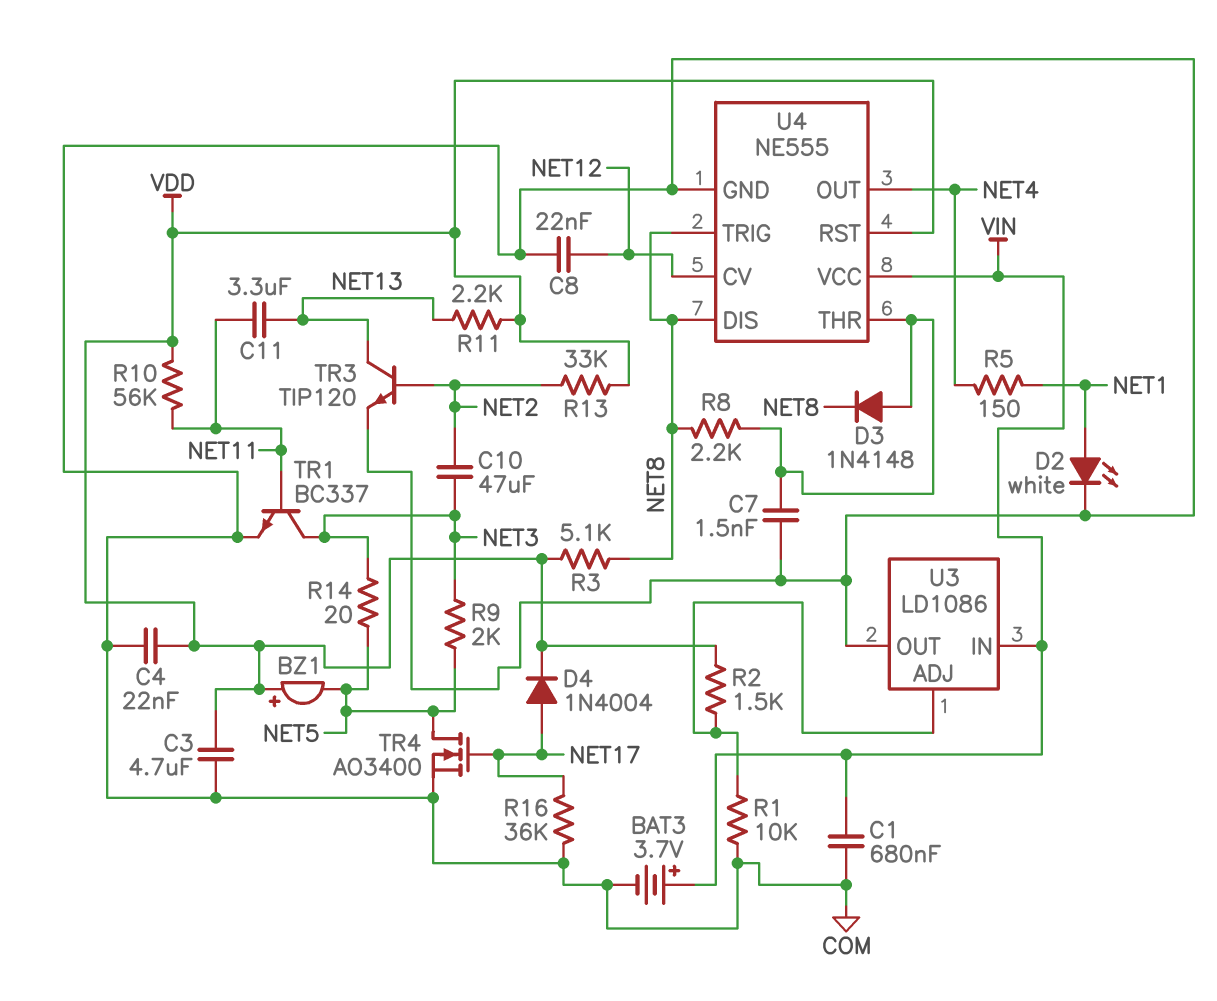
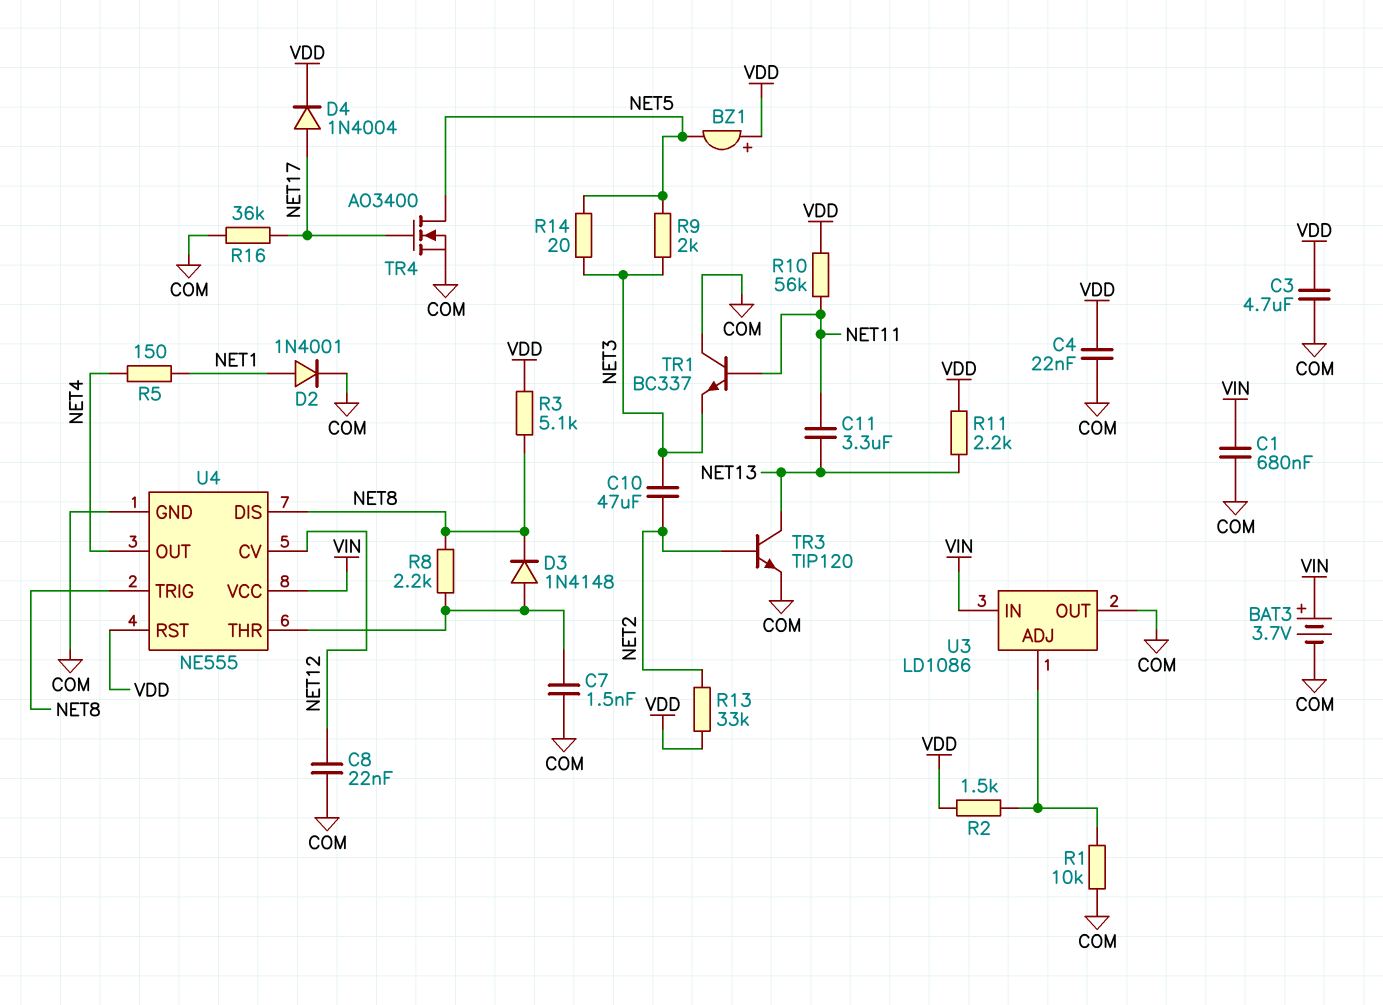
D2: LED white (A NET1, K COM) -> diode 1N4001 (A NET1, K COM)
TR1: NPN BC337 (B NET11, C NET3, E COM) -> NPN BC337 (B NET11, C COM, E NET3)

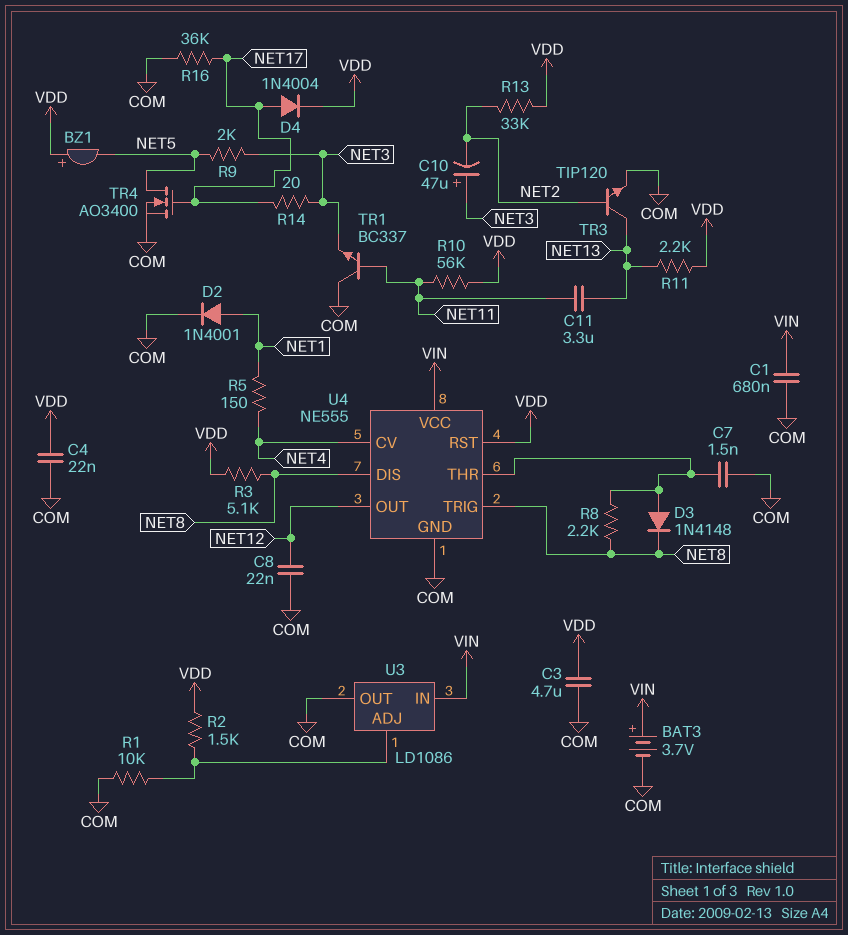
C10: 47uF (NET2, NET3) -> 47uF (plus NET3, minus NET2)
R14: 20 (NET3, NET5) -> 20 (NET3, NET17)
U4 pin CV: NET12 -> NET4
U4 pin OUT: NET4 -> NET12

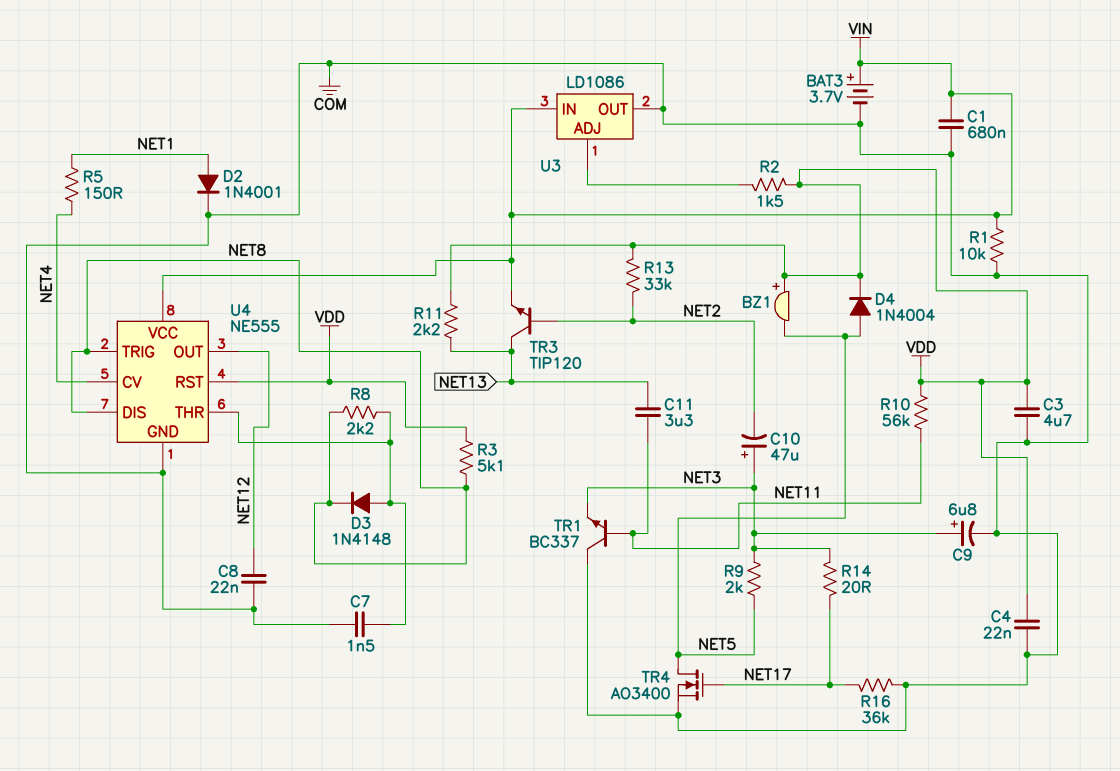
C9: none -> 6.8uF (plus NET3, minus COM)
D4: diode 1N4004 (A NET17, K VDD) -> diode 1N4004 (A NET5, K VDD)
R1: 10k (COM, U3/ADJ) -> 10k (COM, VIN)
TR3: NPN TIP120 (B NET2, C NET13, E COM) -> NPN TIP120 (B NET2, C NET13, E VIN)

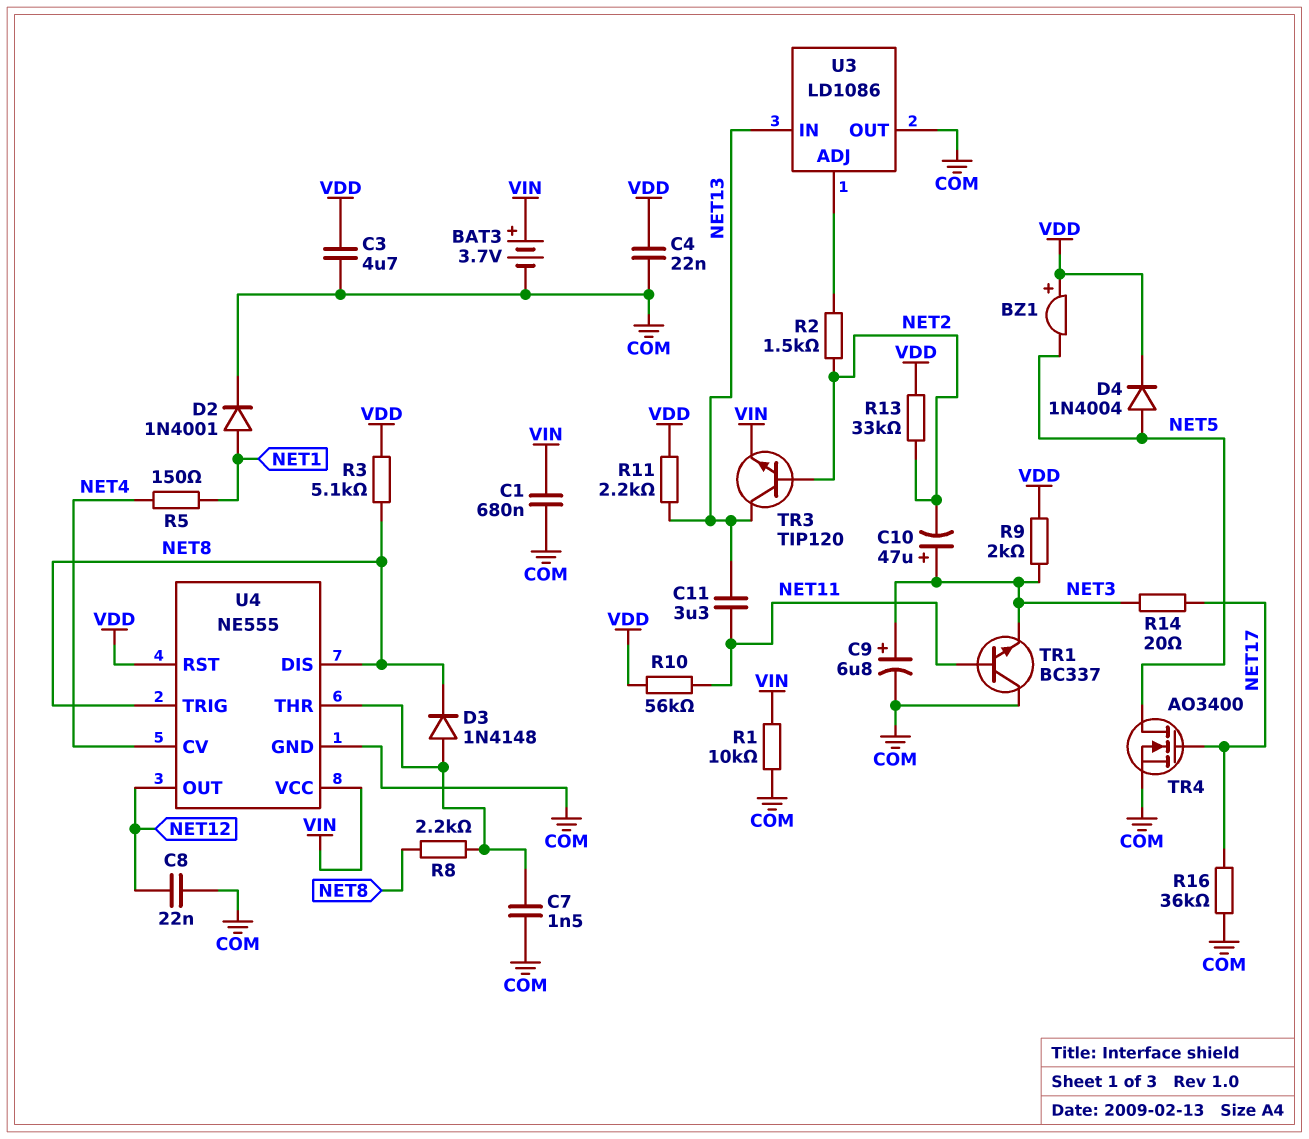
R2: 1.5k (U3/ADJ, VDD) -> 1.5k (NET2, U3/ADJ)
R9: 2k (NET3, NET5) -> 2k (NET3, VDD)
U3 pin IN: VIN -> NET13

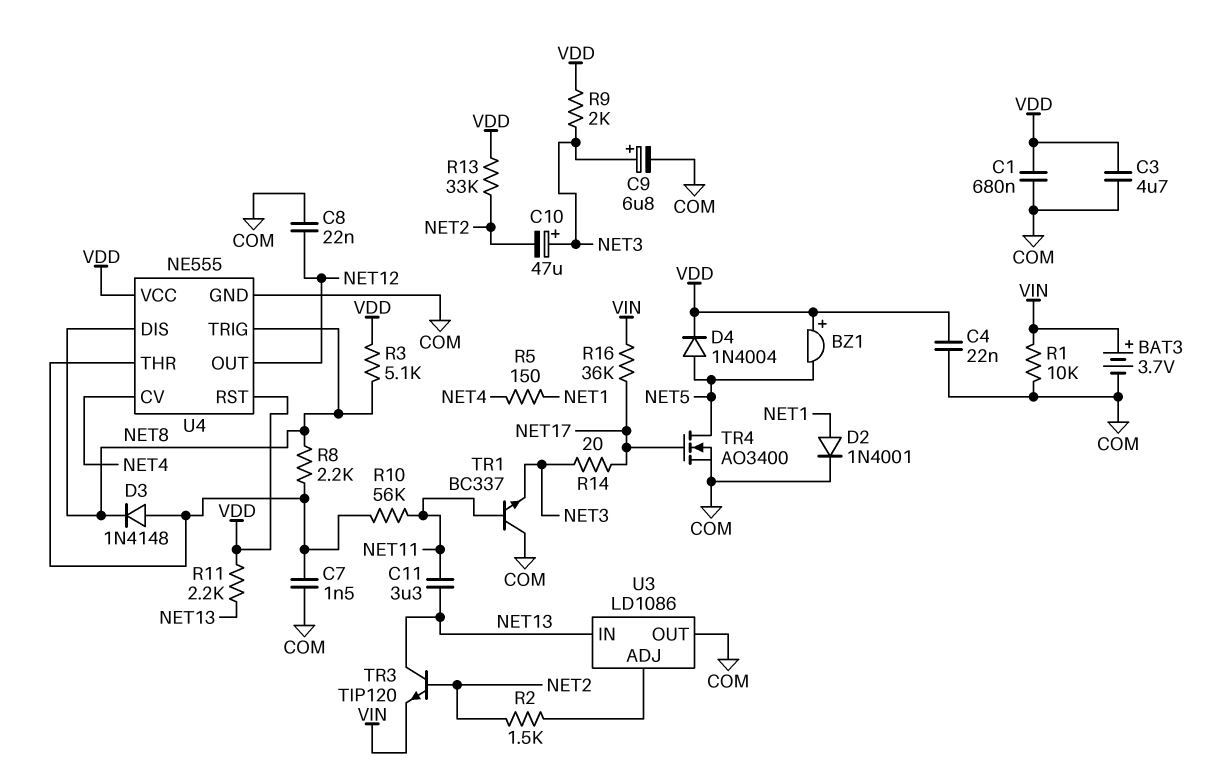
C1: 680nF (COM, VIN) -> 680nF (COM, VDD)
R10: 56k (NET11, VDD) -> 56k (NET11, U4/THR)
R16: 36k (COM, NET17) -> 36k (NET17, VIN)
U4 pin VCC: VIN -> VDD

